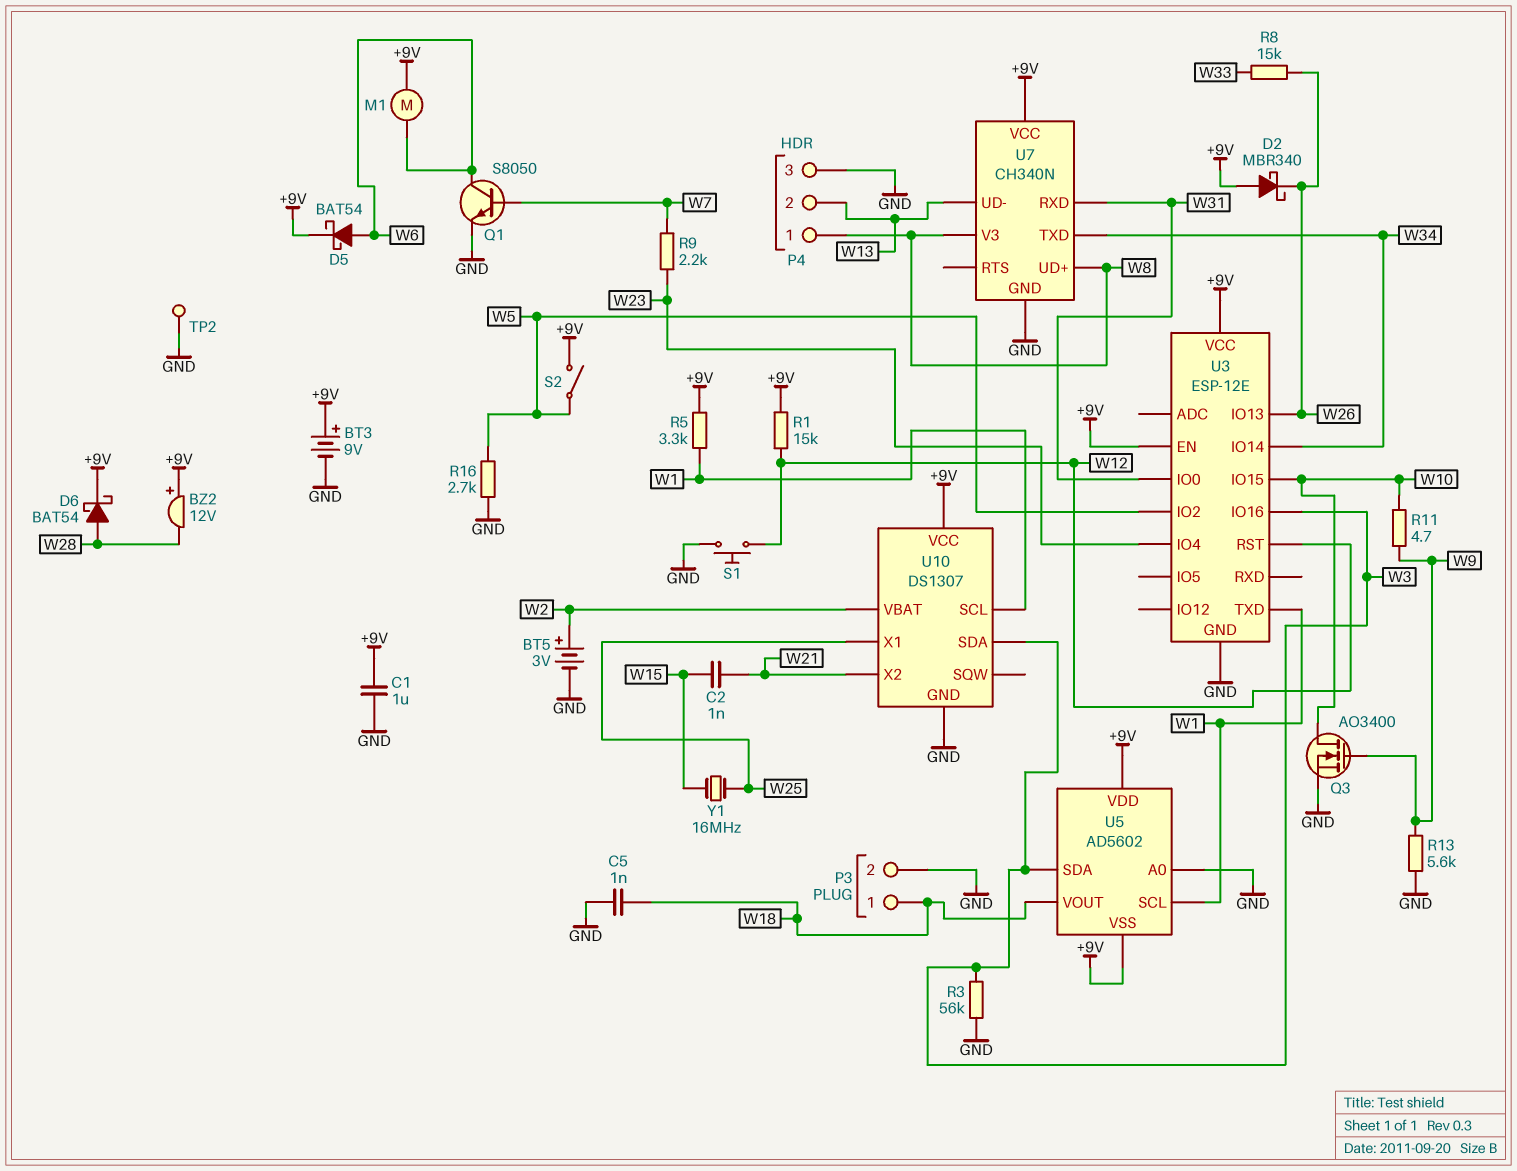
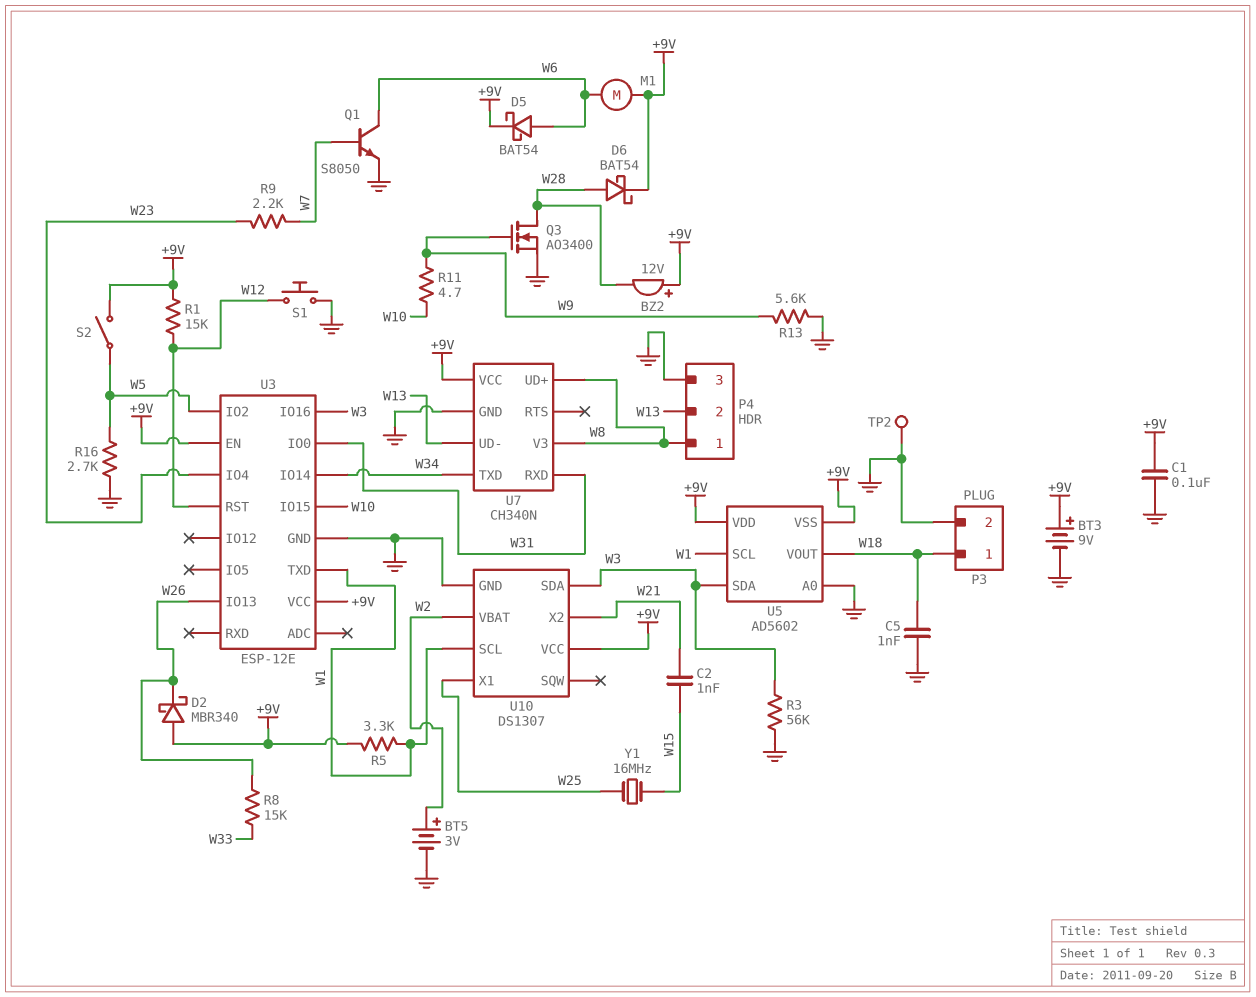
C1: 1uF (+9V, GND) -> 100nF (+9V, GND)
Q3: NMOS AO3400 (G W9, D W10, S GND) -> NMOS AO3400 (G W9, D W28, S GND)

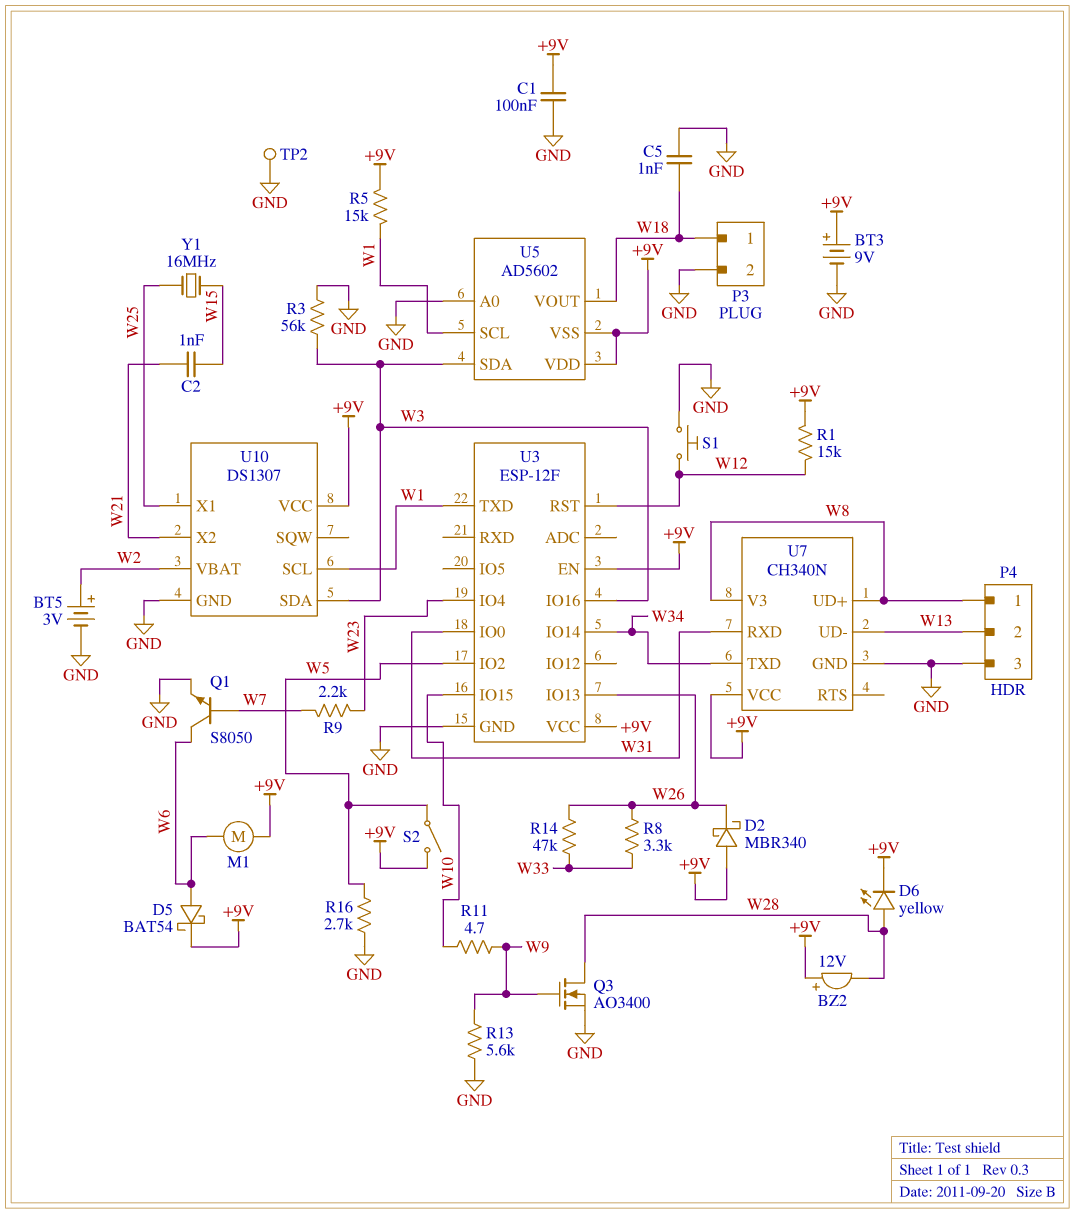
D6: schottky BAT54 (A W28, K +9V) -> LED yellow (A W28, K +9V)
R5: 3.3k (+9V, W1) -> 15k (+9V, W1)
R8: 15k (W26, W33) -> 3.3k (W26, W33)
R14: none -> 47k (W26, W33)
U3: ESP-12E -> ESP-12F

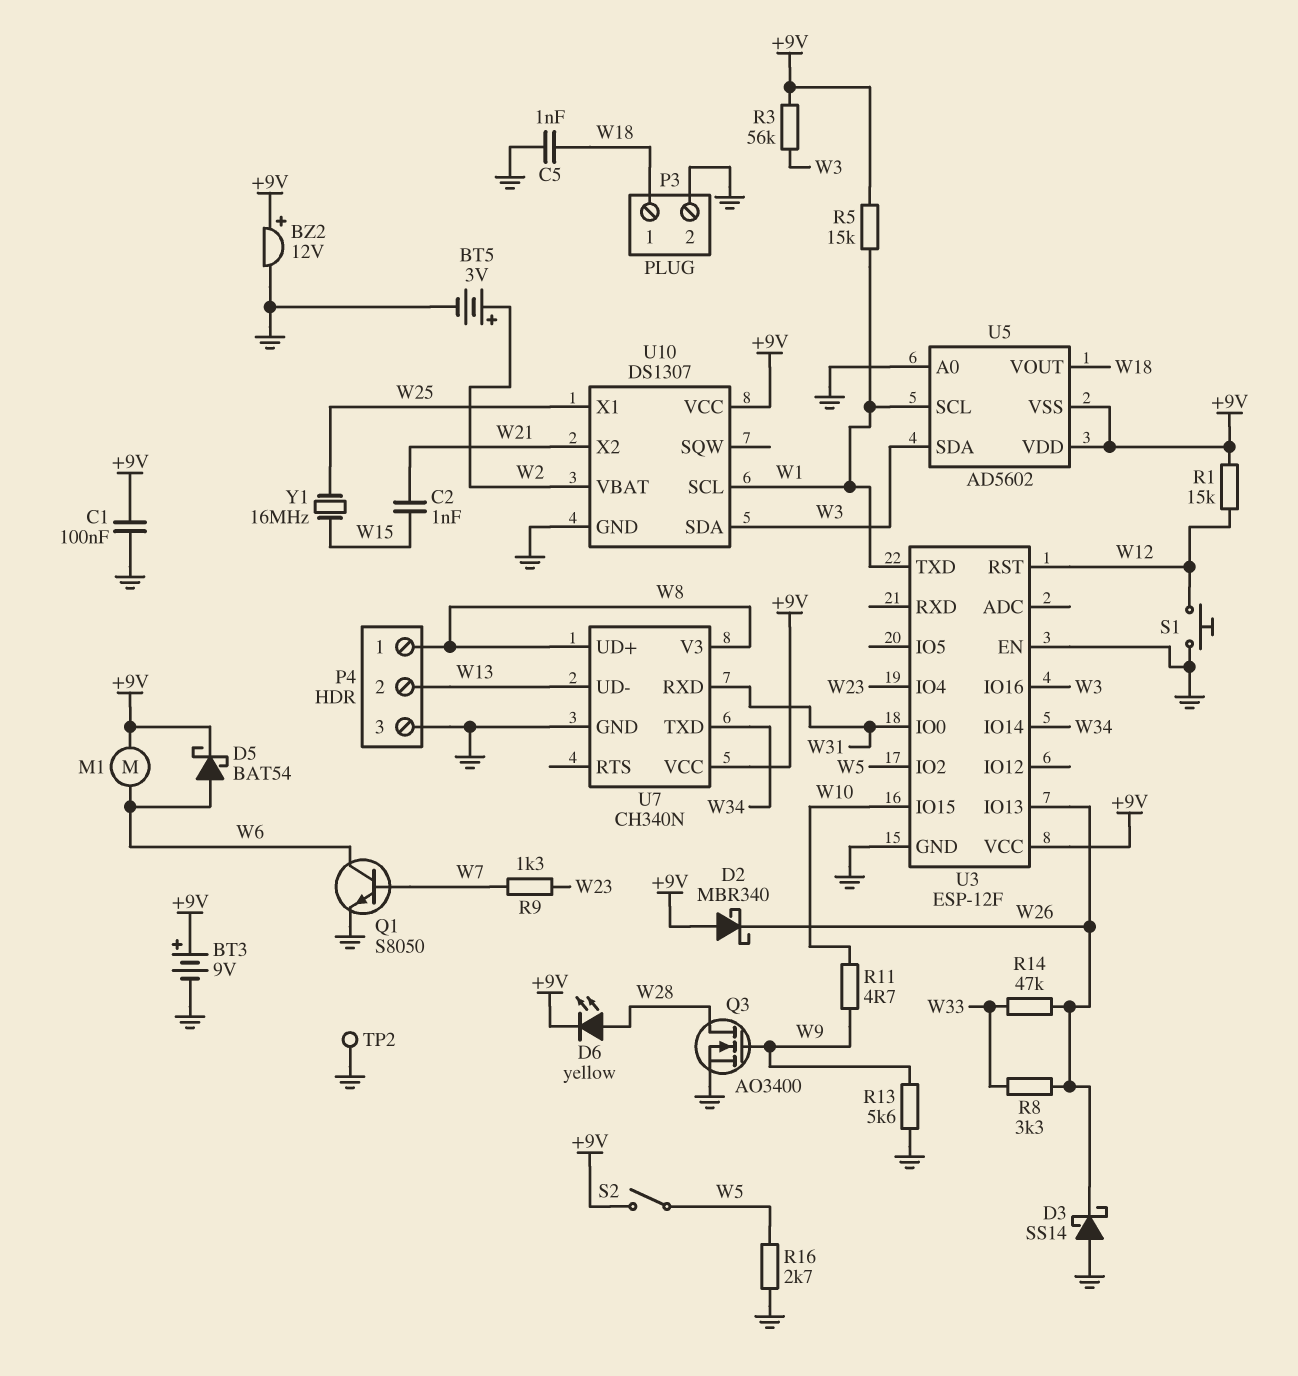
BZ2: buzzer 12V (plus +9V, minus W28) -> buzzer 12V (plus +9V, minus GND)
D3: none -> schottky SS14 (A GND, K W26)
R3: 56k (GND, W3) -> 56k (+9V, W3)
R9: 2.2k (W7, W23) -> 1.3k (W7, W23)
U3 pin EN: +9V -> GND

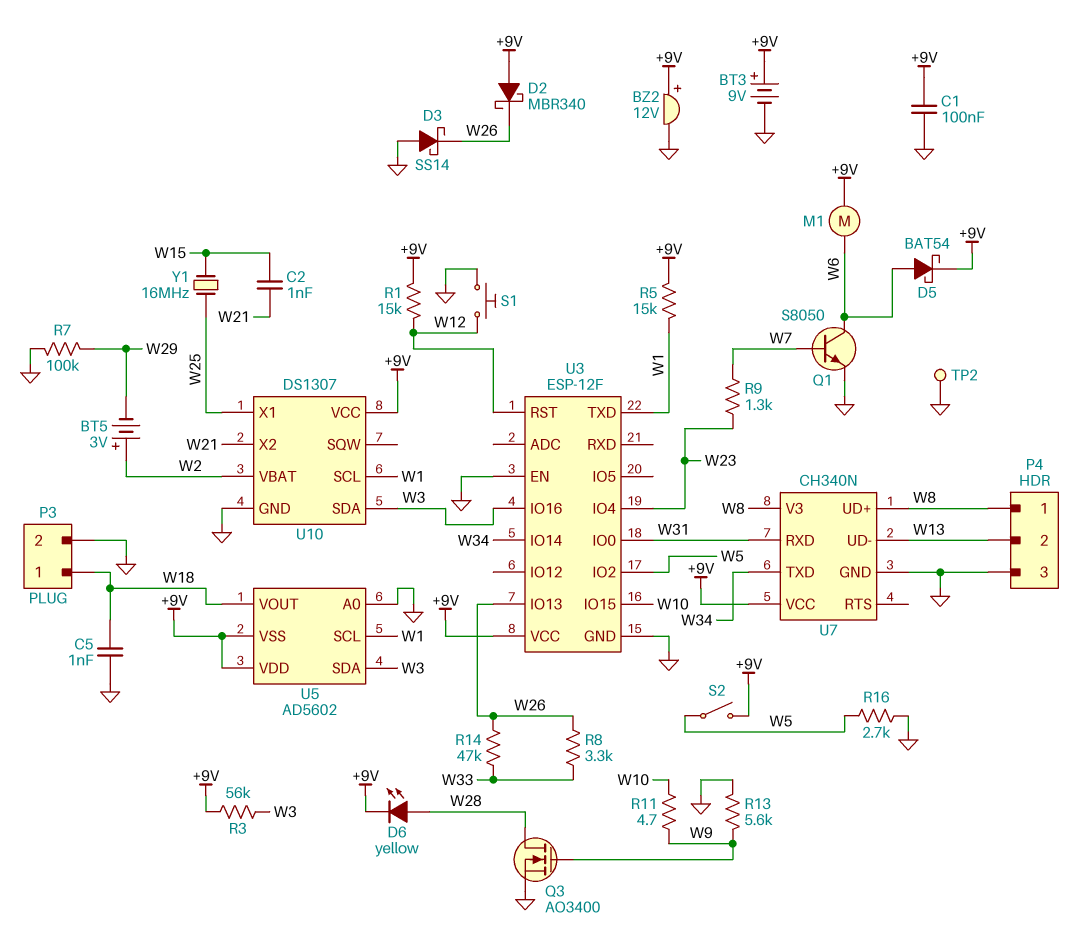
BT5: 3V (plus W2, minus GND) -> 3V (plus W2, minus W29)
R7: none -> 100k (GND, W29)

